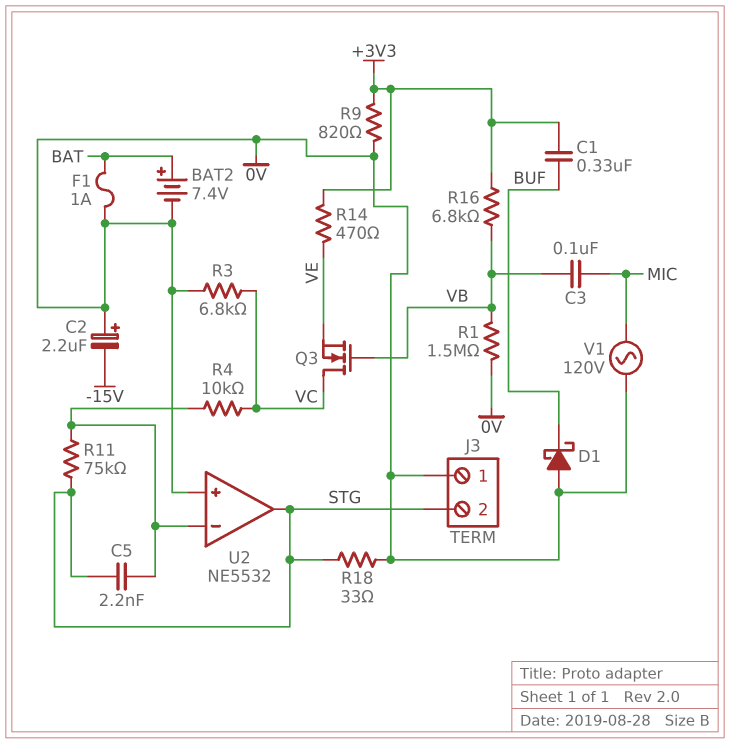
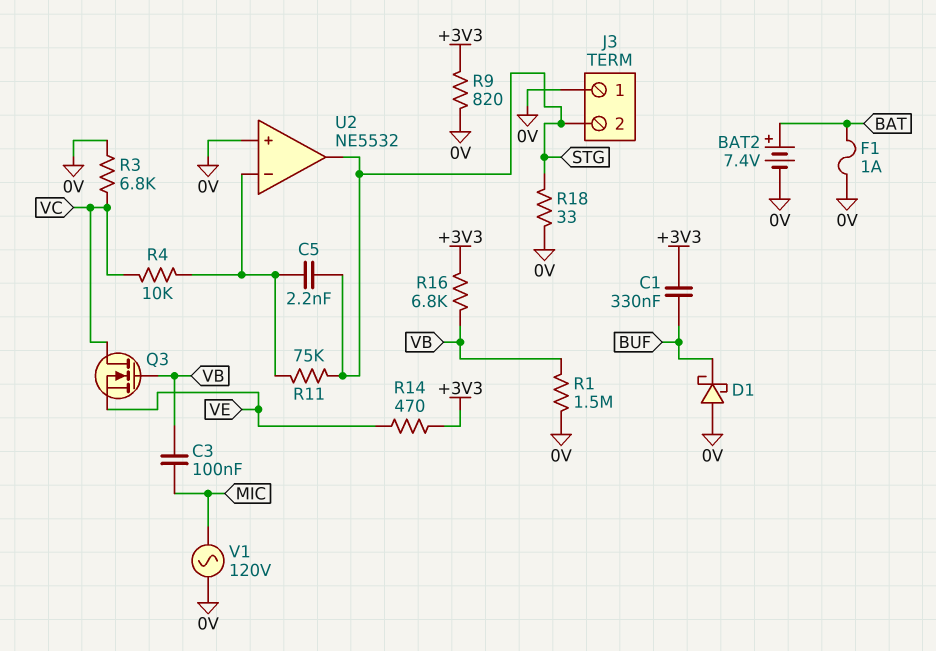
C2: 2.2uF (plus 0V, minus -15V) -> none

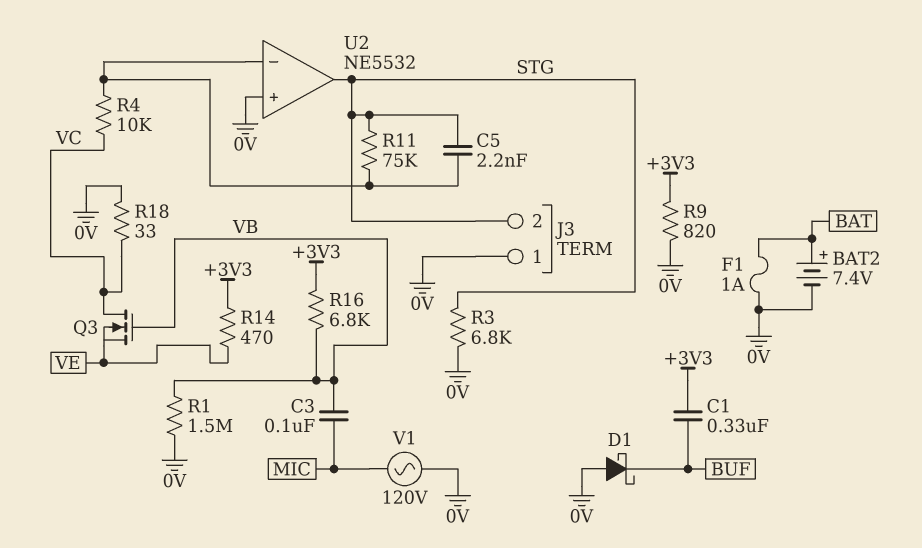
R3: 6.8k (0V, VC) -> 6.8k (0V, STG)
R18: 33 (0V, STG) -> 33 (0V, VC)

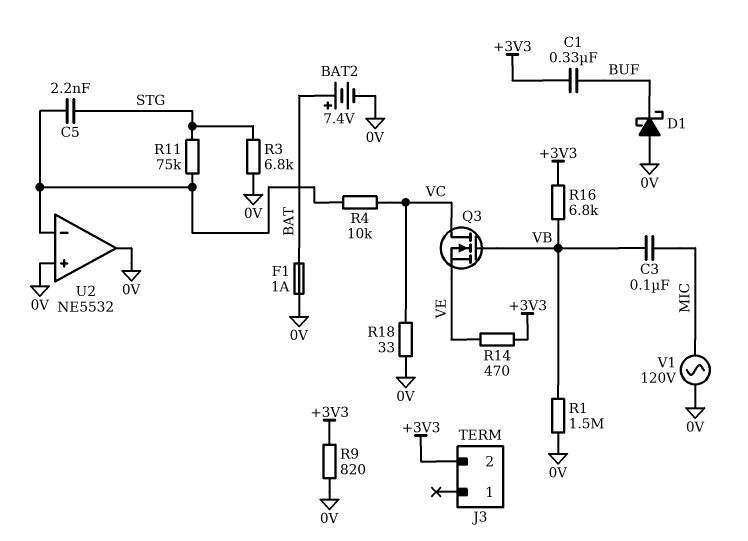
J3 pin 1: 0V -> none
J3 pin 2: STG -> +3V3
U2 pin out: STG -> 0V

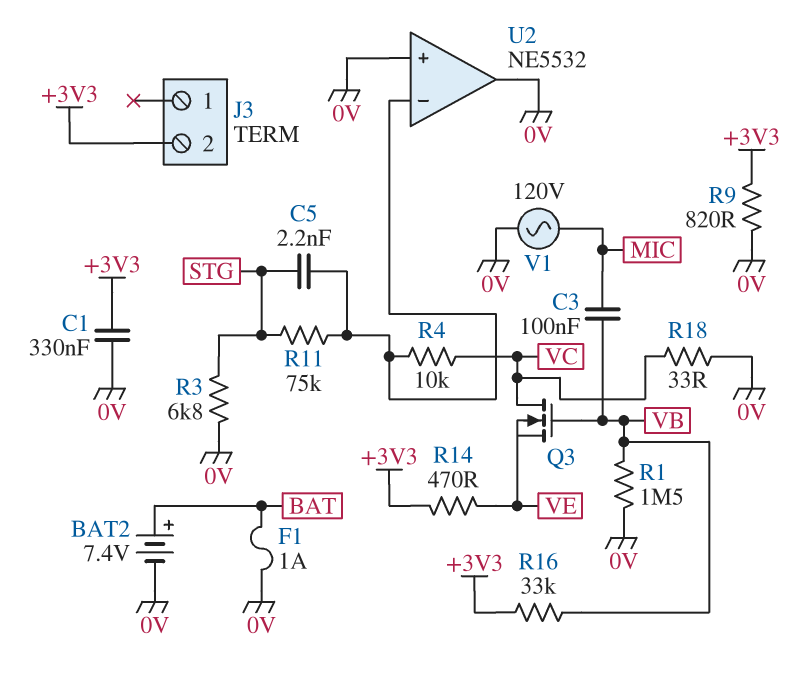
C1: 330nF (+3V3, BUF) -> 330nF (+3V3, 0V)
D1: schottky (A 0V, K BUF) -> none
R16: 6.8k (+3V3, VB) -> 33k (+3V3, VB)

